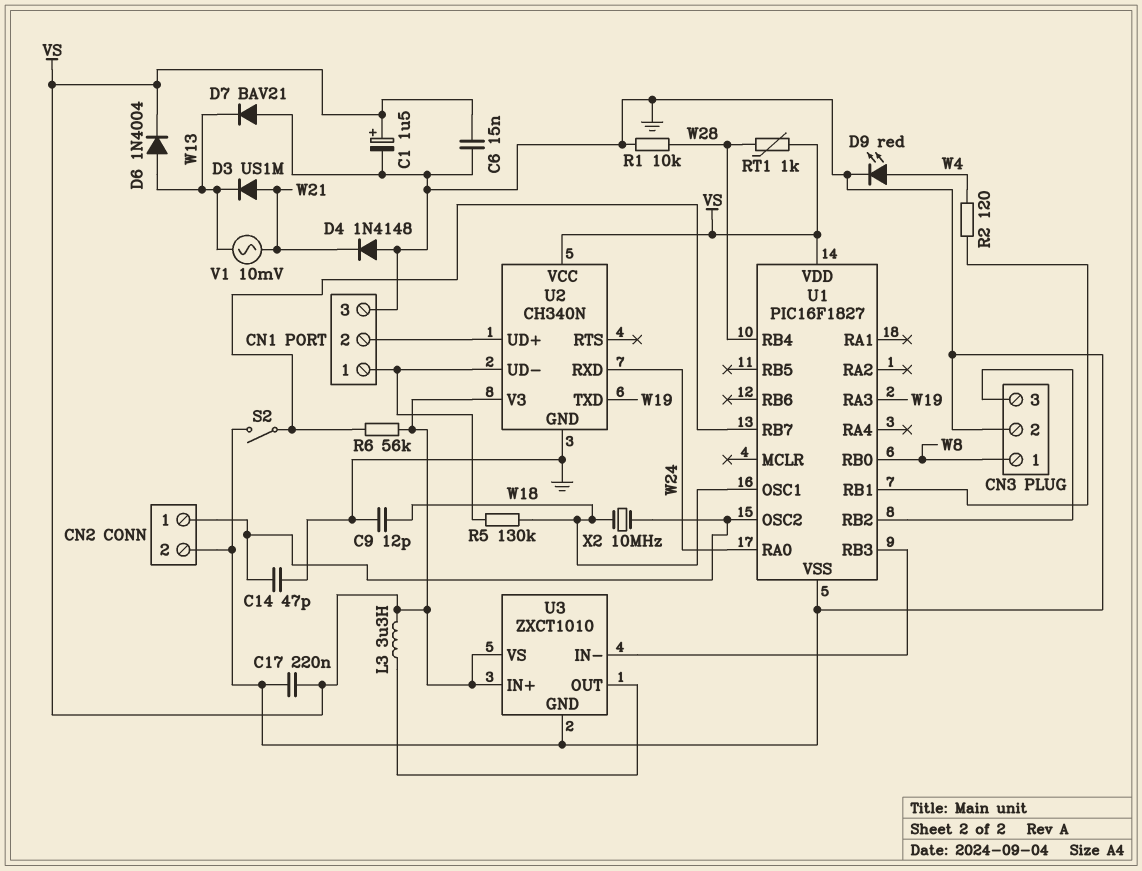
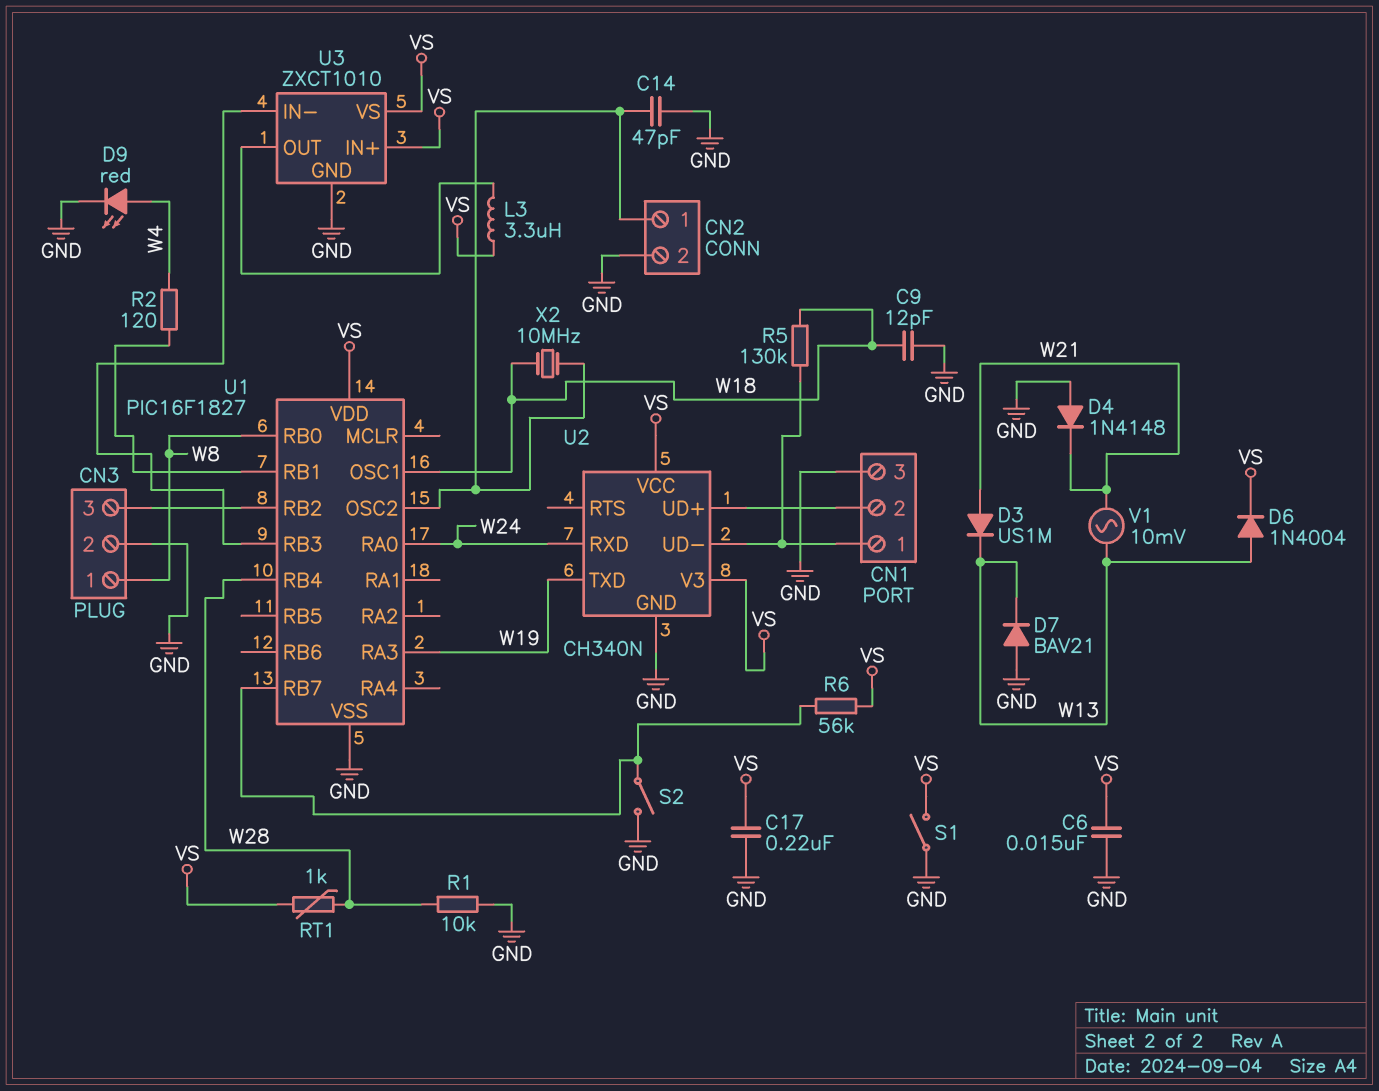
C1: 1.5uF (plus VS, minus GND) -> none
S1: none -> switch (GND, VS)

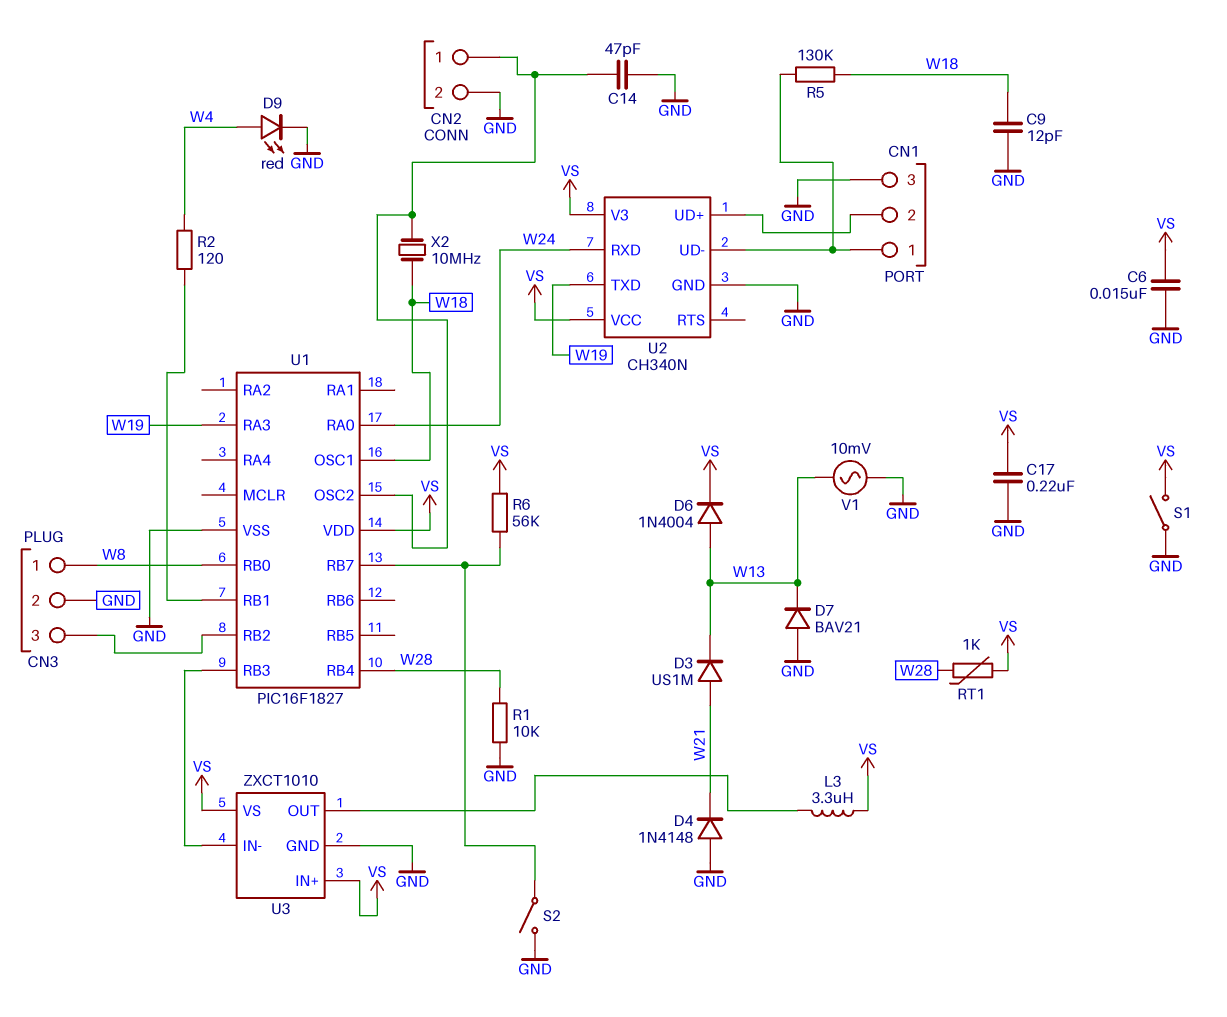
V1: AC 10mV (W13, W21) -> AC 10mV (GND, W13)

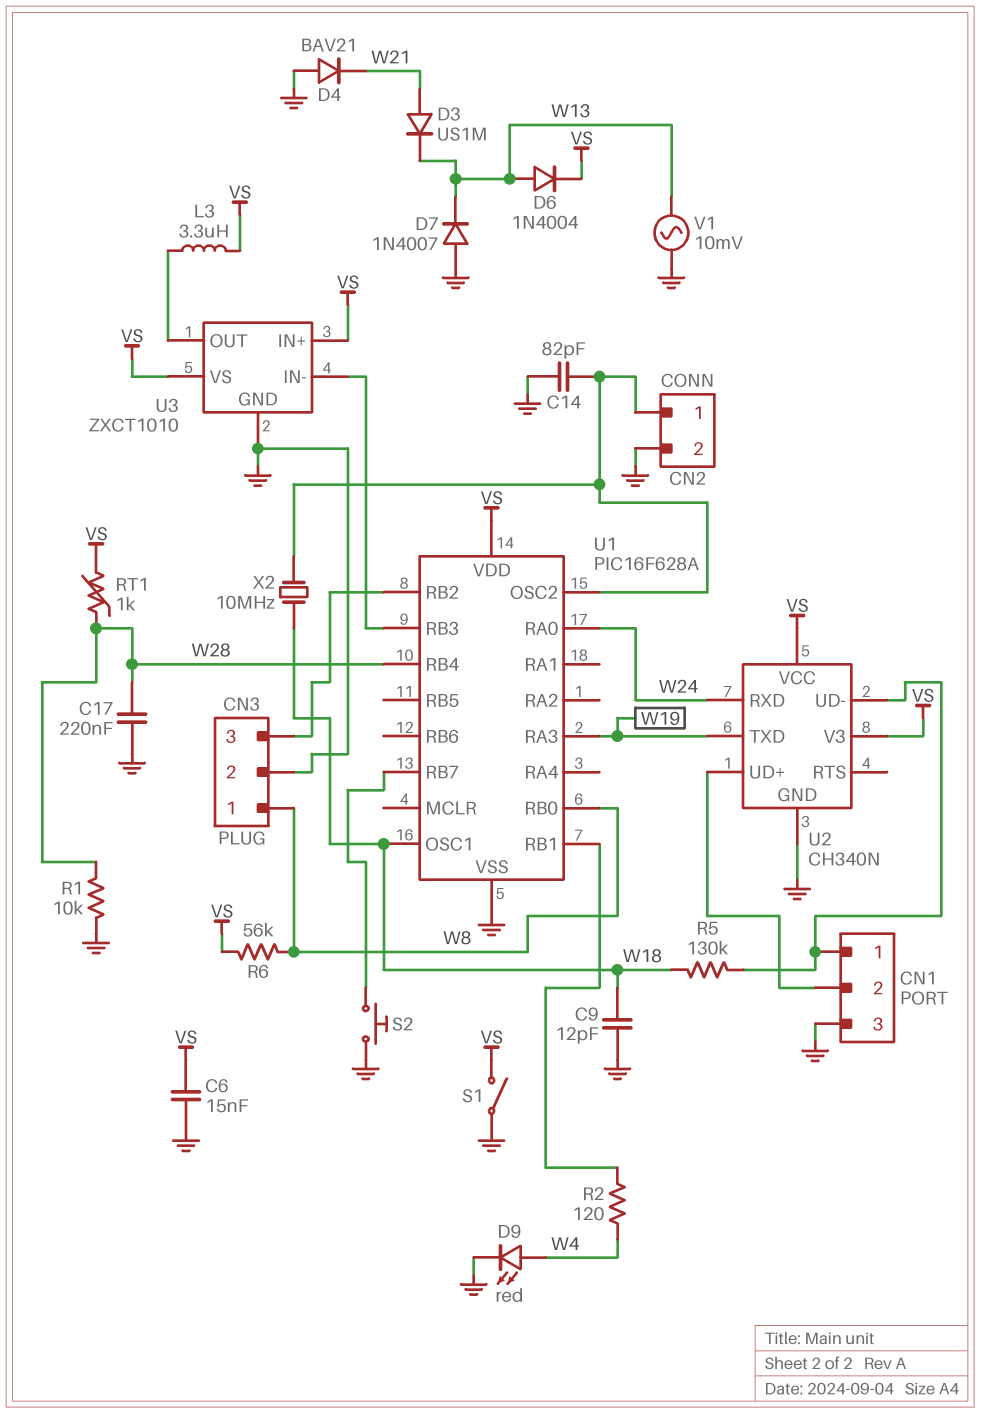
C14: 47pF (CN2/1, GND) -> 82pF (CN2/1, GND)
C17: 220nF (GND, VS) -> 220nF (GND, W28)
D4: diode 1N4148 (A GND, K W21) -> diode BAV21 (A GND, K W21)
D7: diode BAV21 (A GND, K W13) -> diode 1N4007 (A GND, K W13)
R6: 56k (U1/RB7, VS) -> 56k (VS, W8)
S2: switch (GND, U1/RB7) -> button (GND, U1/RB7)
U1: PIC16F1827 -> PIC16F628A

